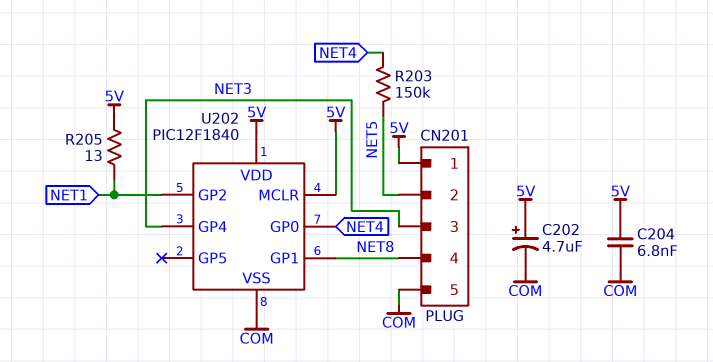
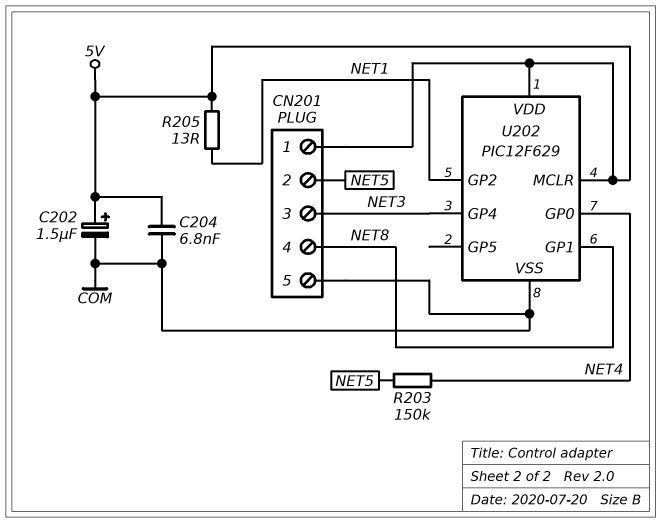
C202: 4.7uF (plus 5V, minus COM) -> 1.5uF (plus 5V, minus COM)
U202: PIC12F1840 -> PIC12F629

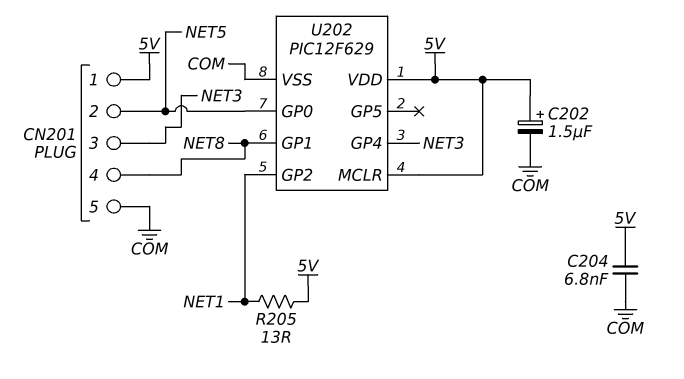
R203: 150k (NET4, NET5) -> none
U202 pin GP0: NET4 -> NET5

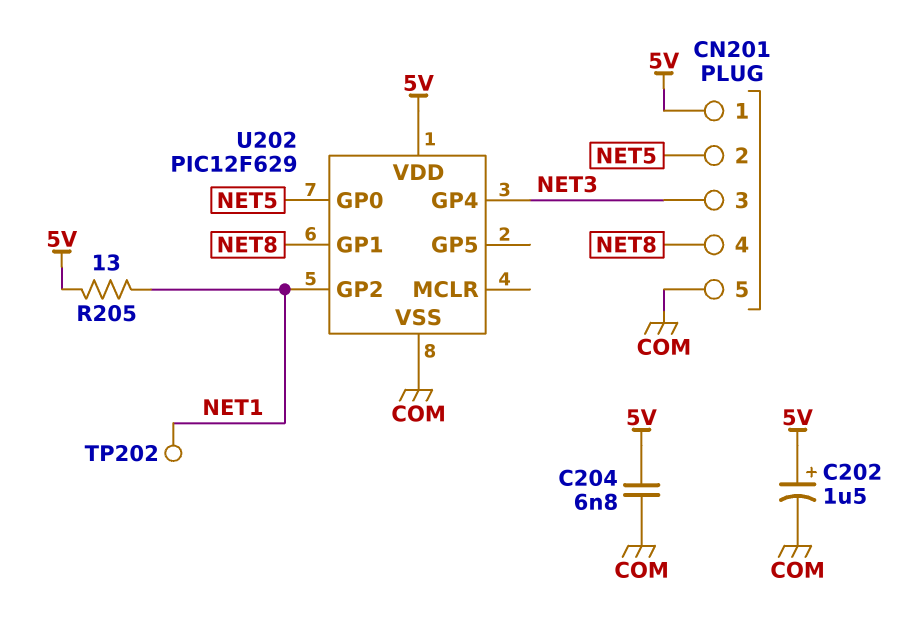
TP202: none -> test point (NET1)
U202 pin MCLR: 5V -> none

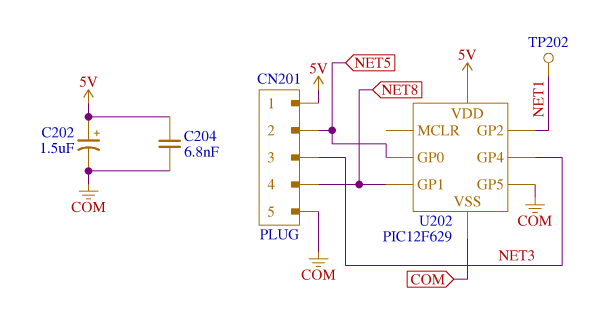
R205: 13 (5V, NET1) -> none
U202 pin GP5: none -> COM

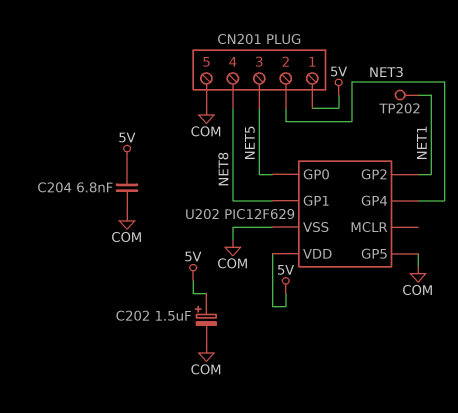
CN201 pin 2: NET5 -> NET3
CN201 pin 3: NET3 -> NET5

